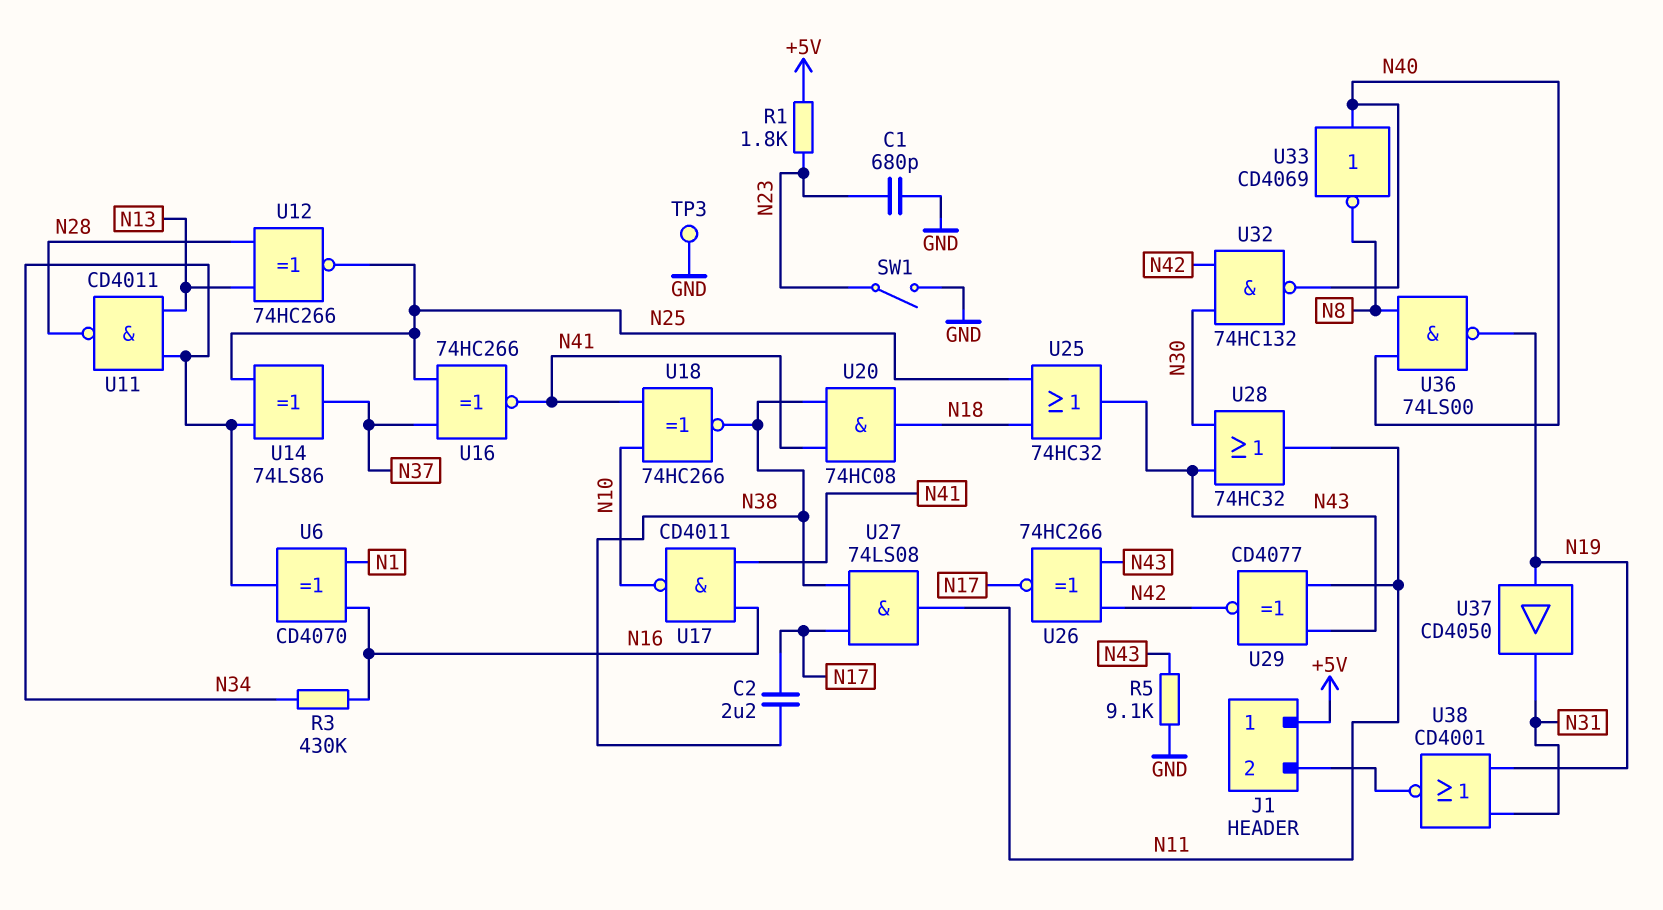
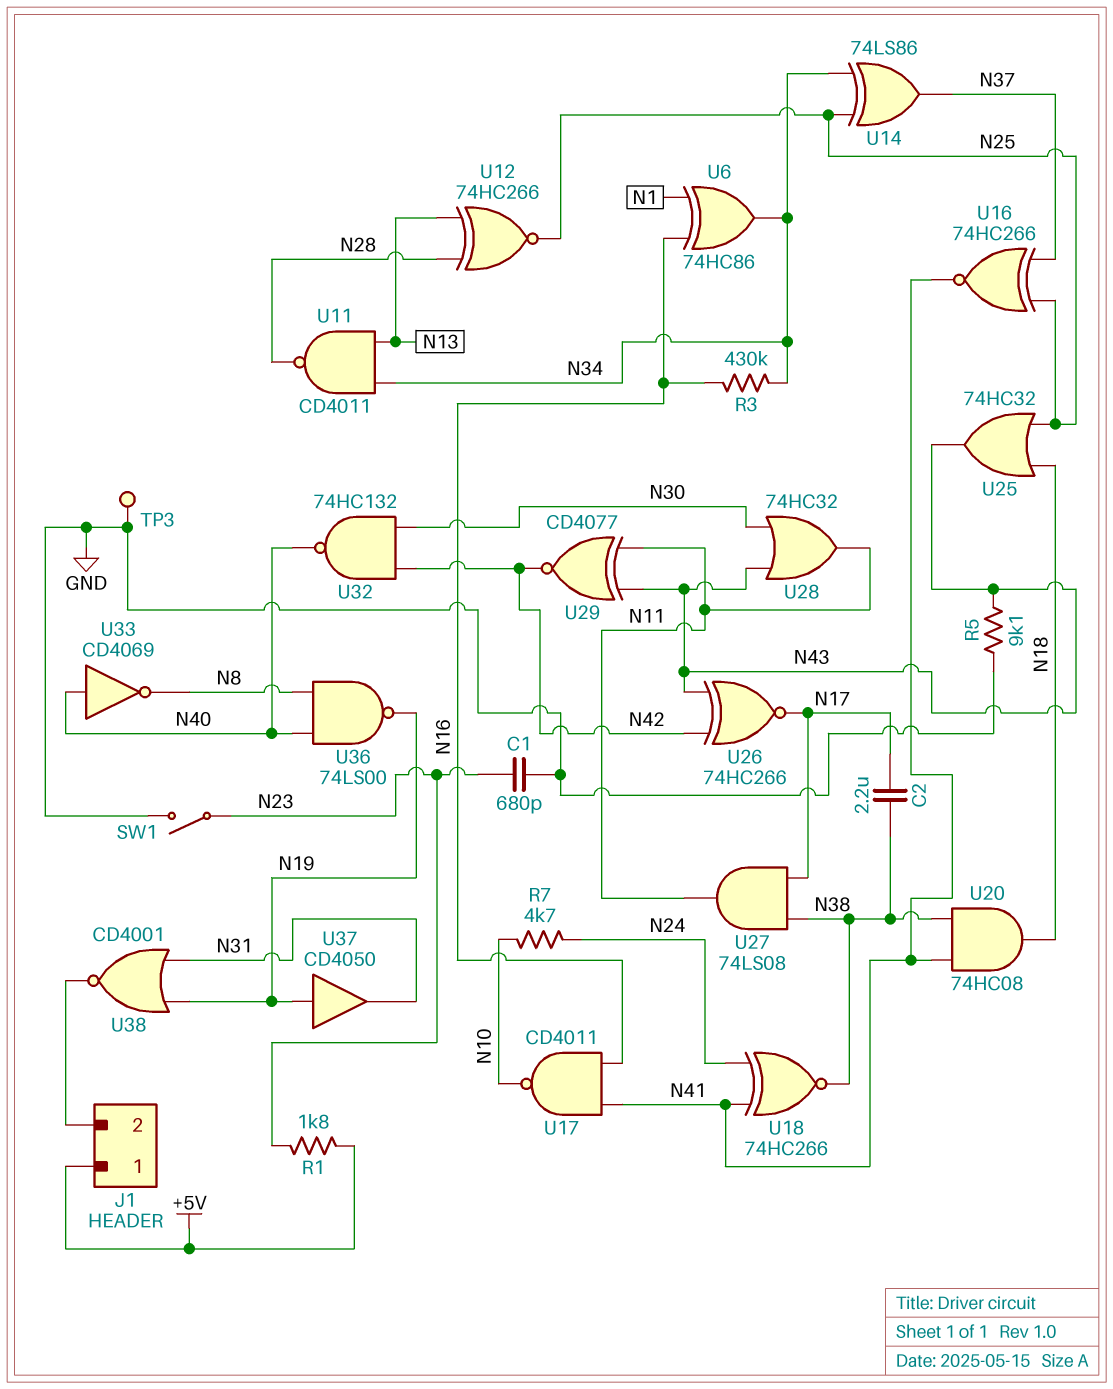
R7: none -> 4.7k (N10, N24)
U6: XOR CD4070 (in N1, in N16, out N34) -> XOR 74HC86 (in N1, in N16, out N34)
U18: XNOR 74HC266 (in N10, in N41, out N38) -> XNOR 74HC266 (in N24, in N41, out N38)

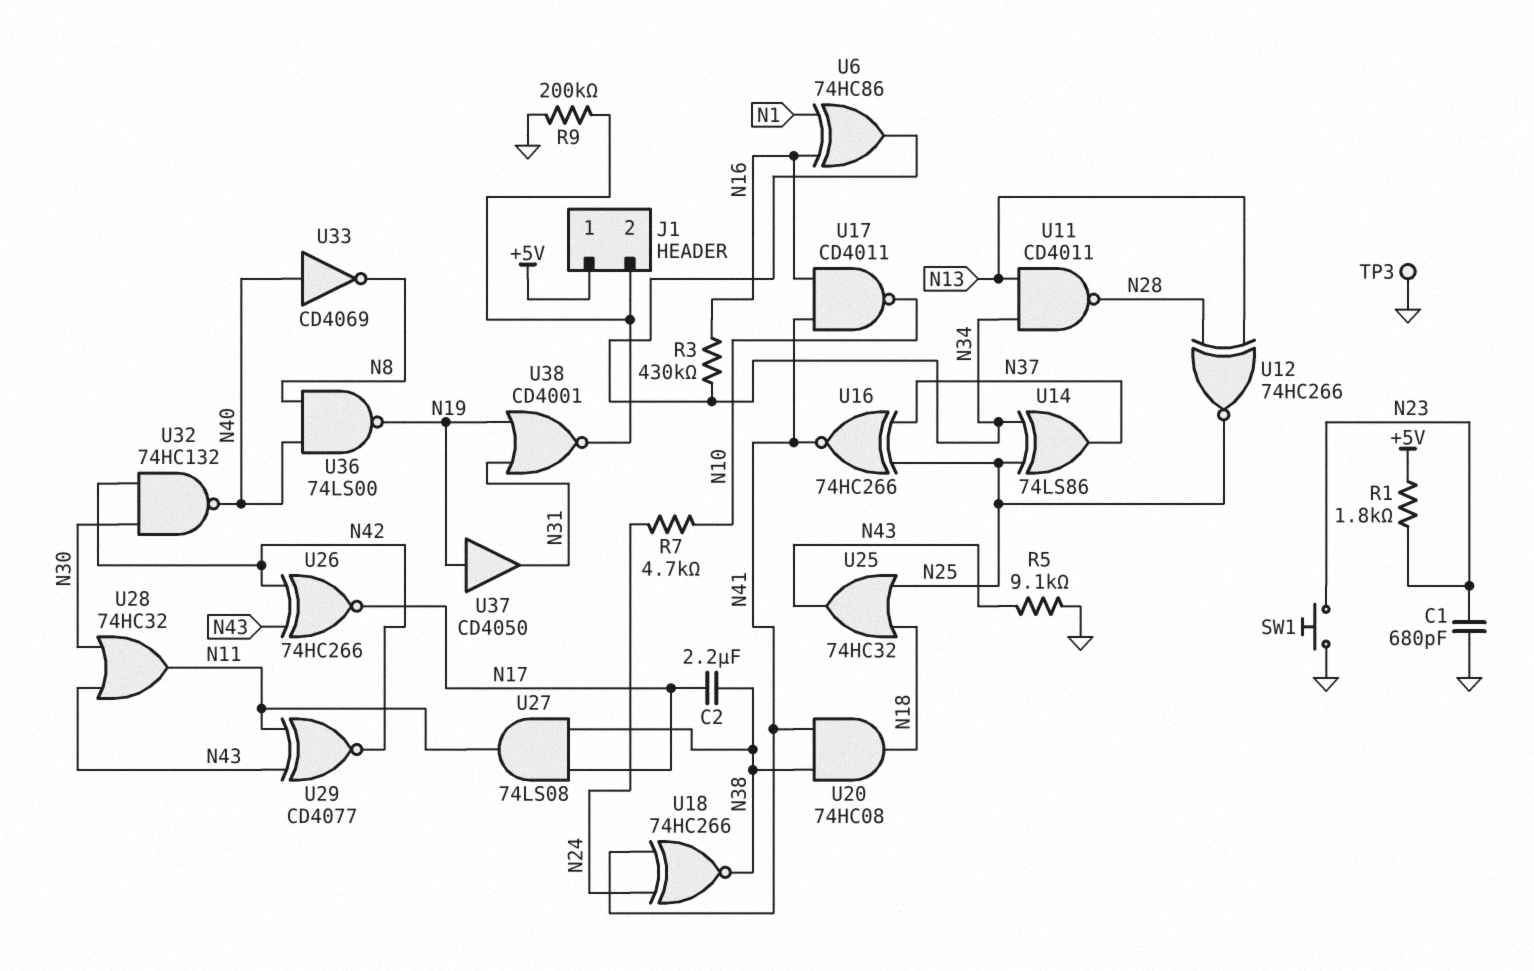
R9: none -> 200k (GND, J1/2)
SW1: switch (GND, N23) -> button (GND, N23)

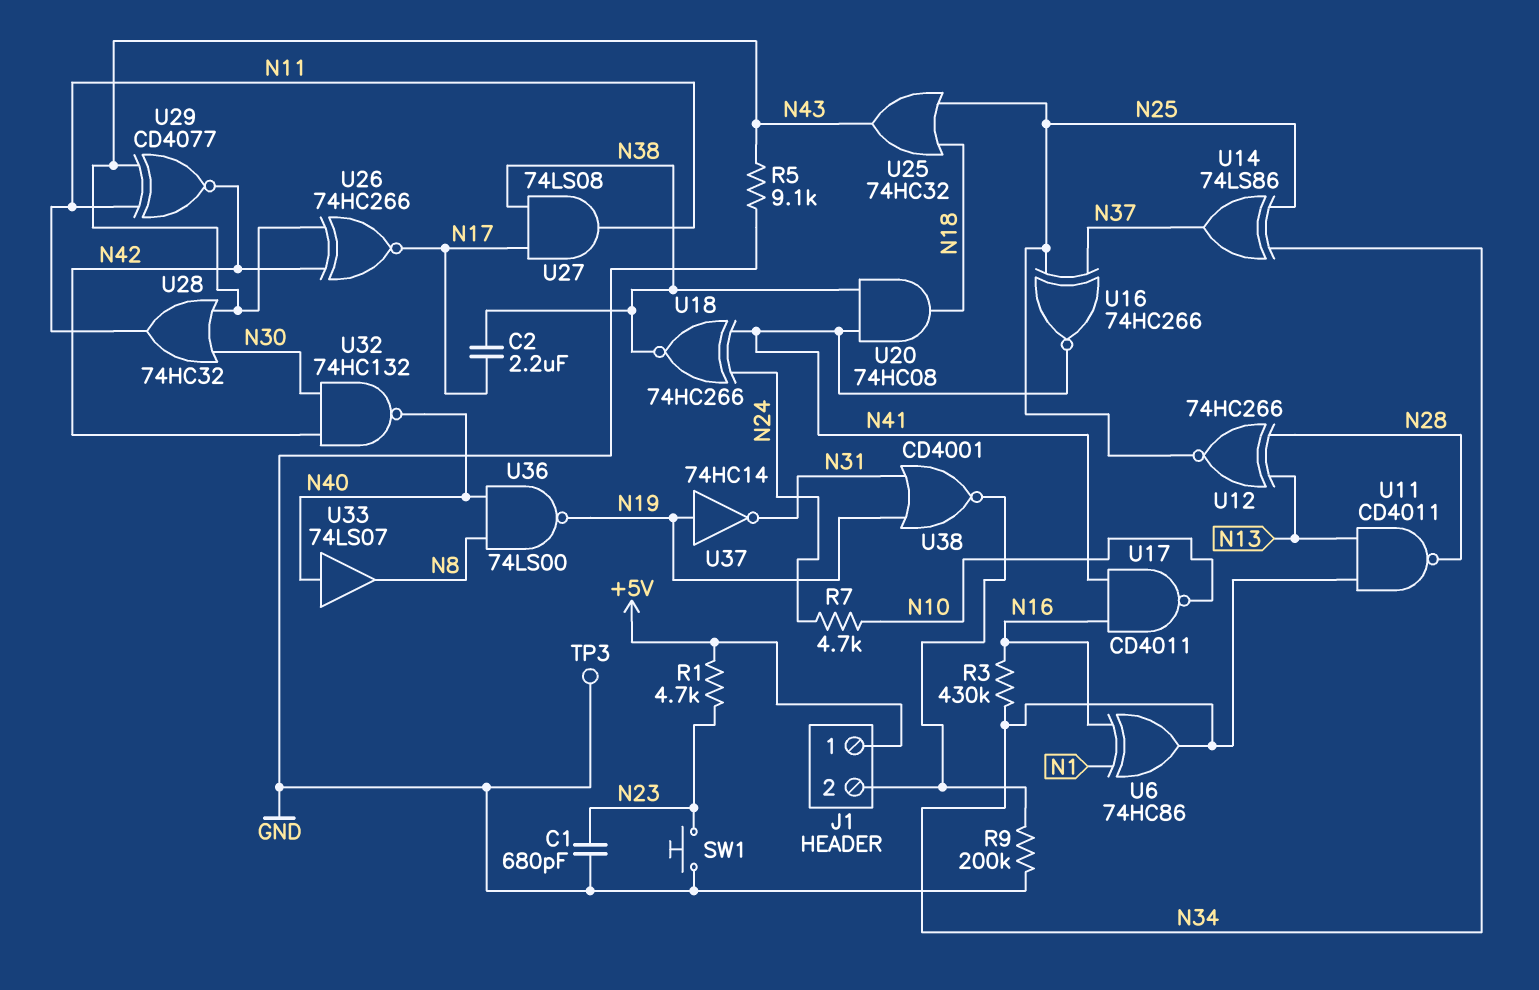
R1: 1.8k (+5V, N23) -> 4.7k (+5V, N23)
U33: NOT CD4069 (in N40, out N8) -> buffer 74LS07 (in N40, out N8)
U37: buffer CD4050 (in N19, out N31) -> NOT 74HC14 (in N19, out N31)

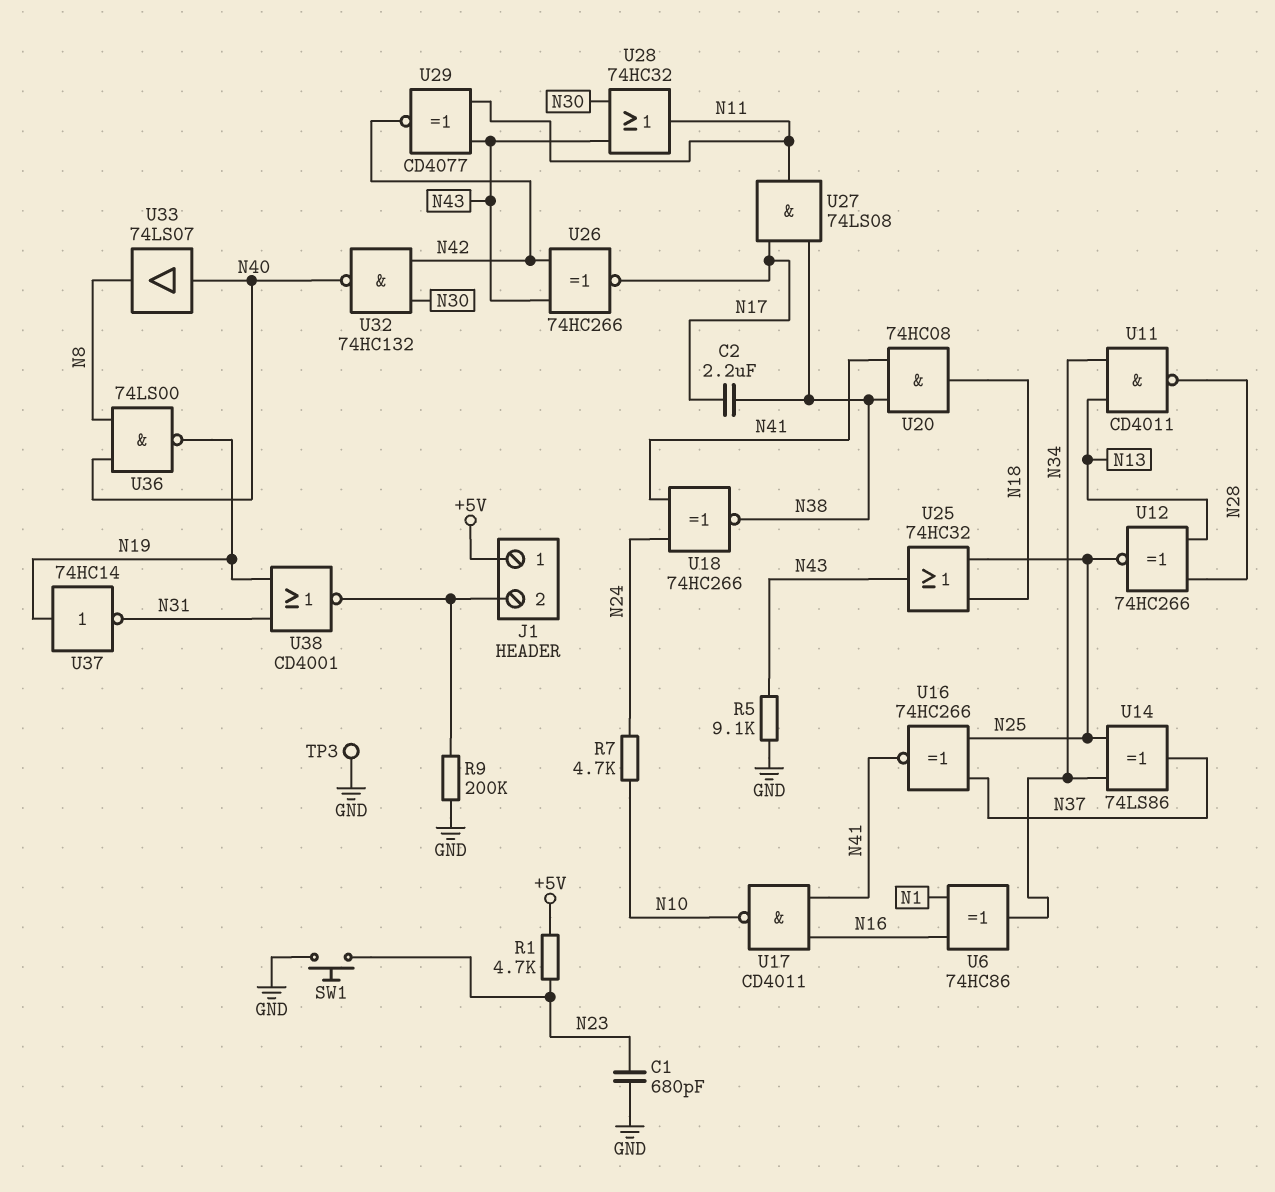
R3: 430k (N16, N34) -> none

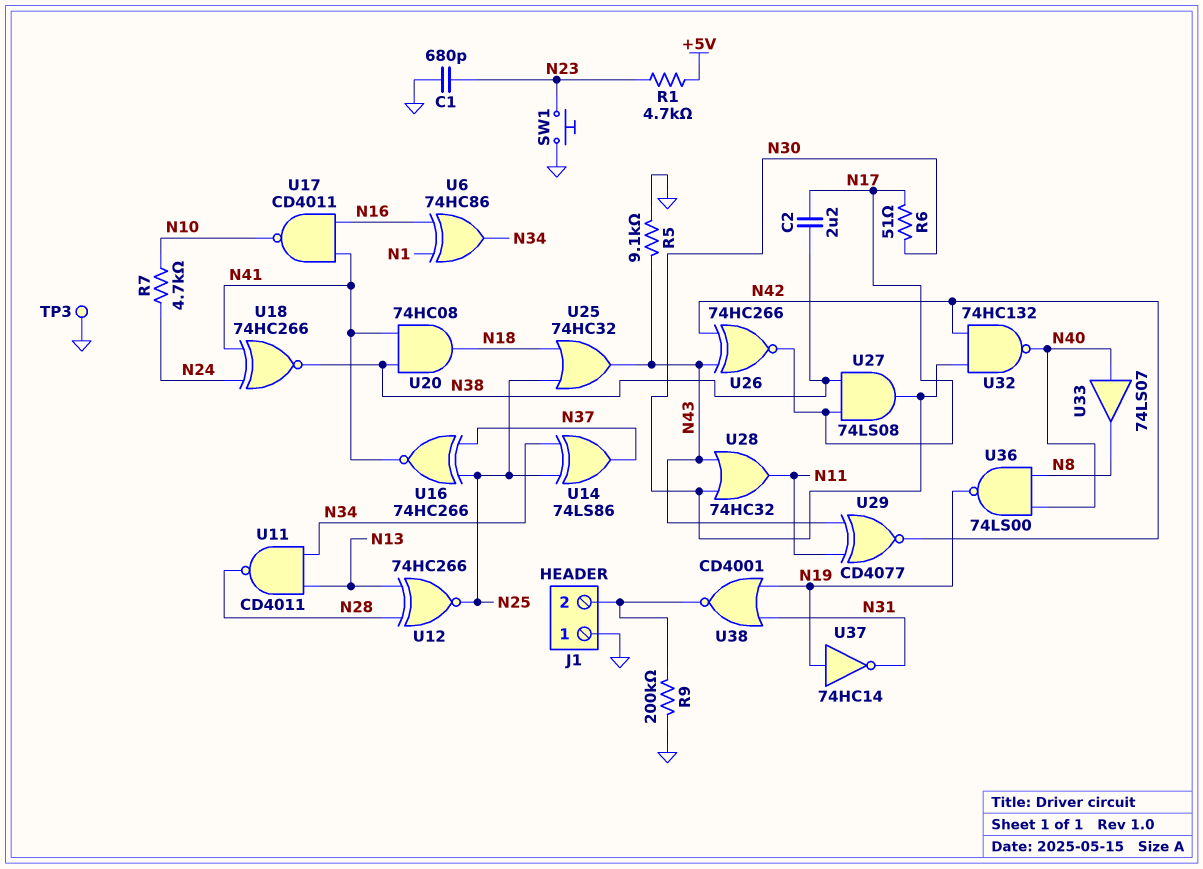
J1 pin 1: +5V -> GND
R6: none -> 51 (N17, N30)
U27: AND 74LS08 (in N17, in N38, out N11) -> AND 74LS08 (in N17, in N38, out N30)

